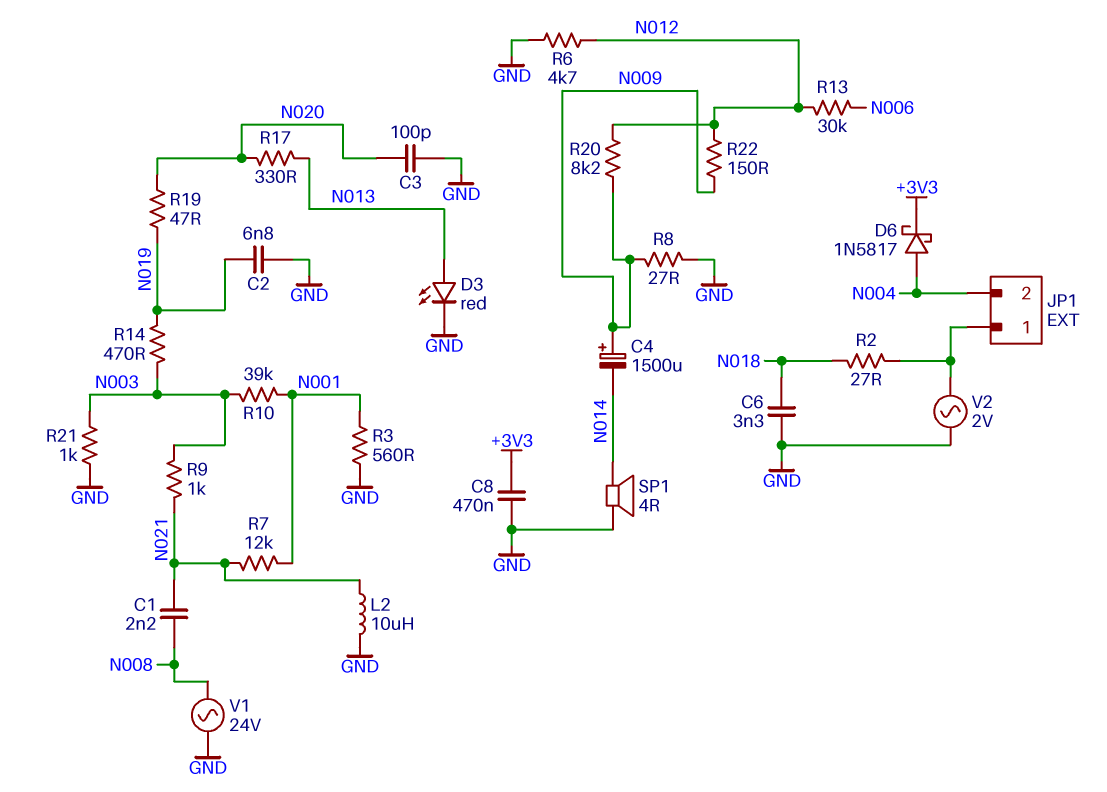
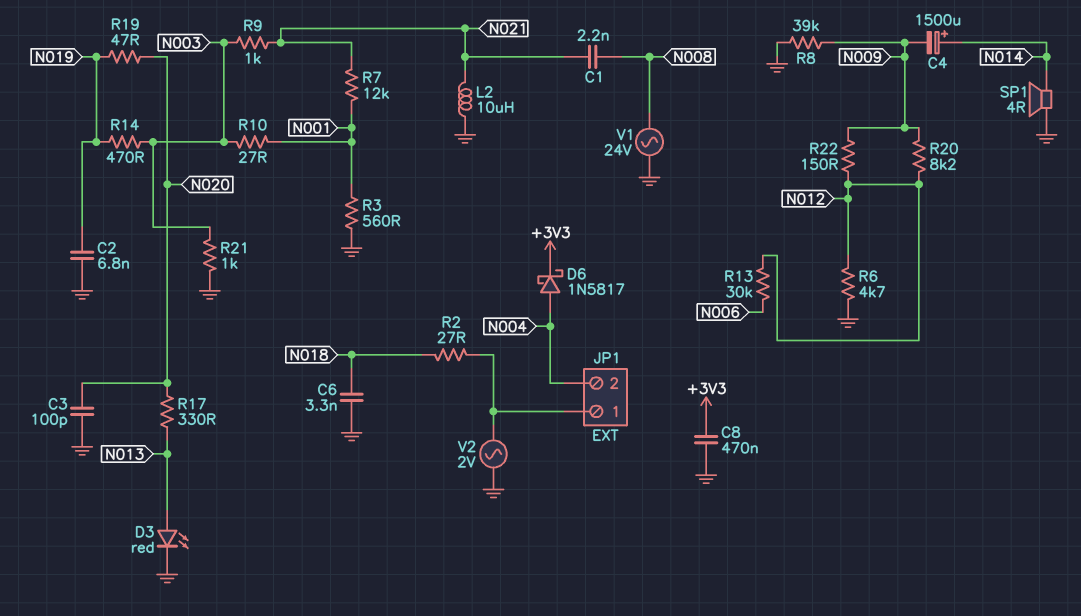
C4: 1500uF (plus N009, minus N014) -> 1500uF (plus N014, minus N009)
R8: 27 (GND, N009) -> 39k (GND, N009)
R10: 39k (N001, N003) -> 27 (N001, N003)

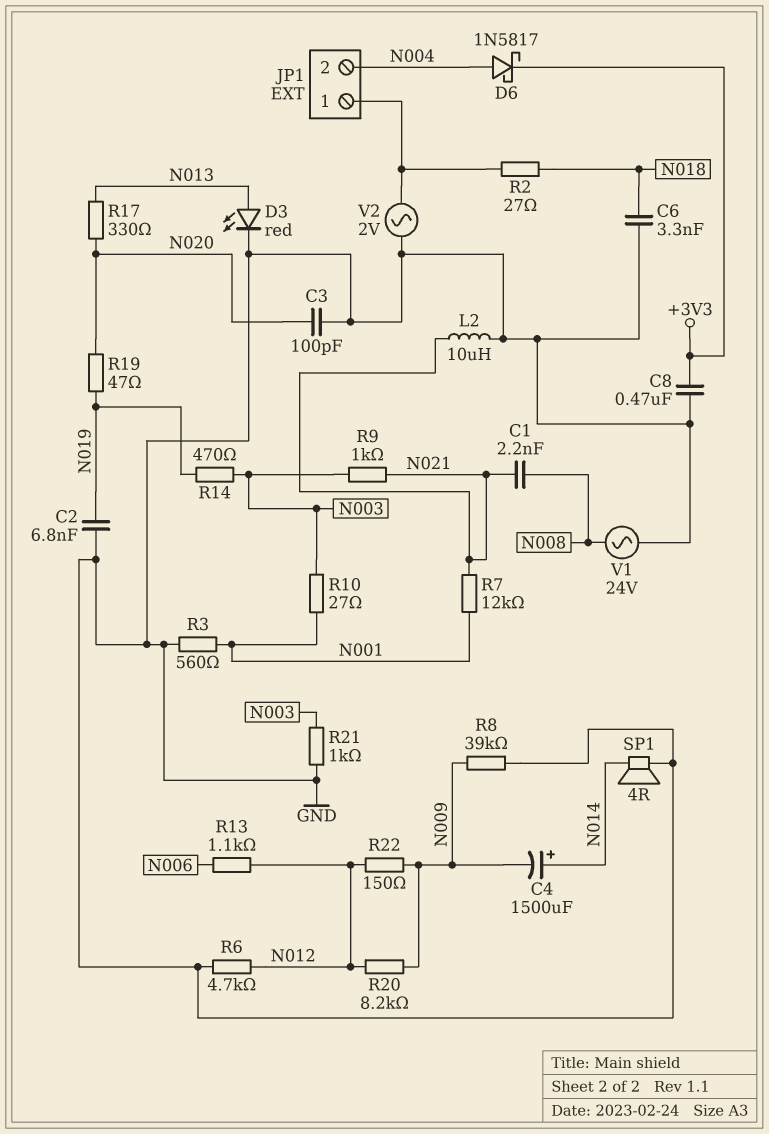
R13: 30k (N006, N012) -> 1.1k (N006, N012)

